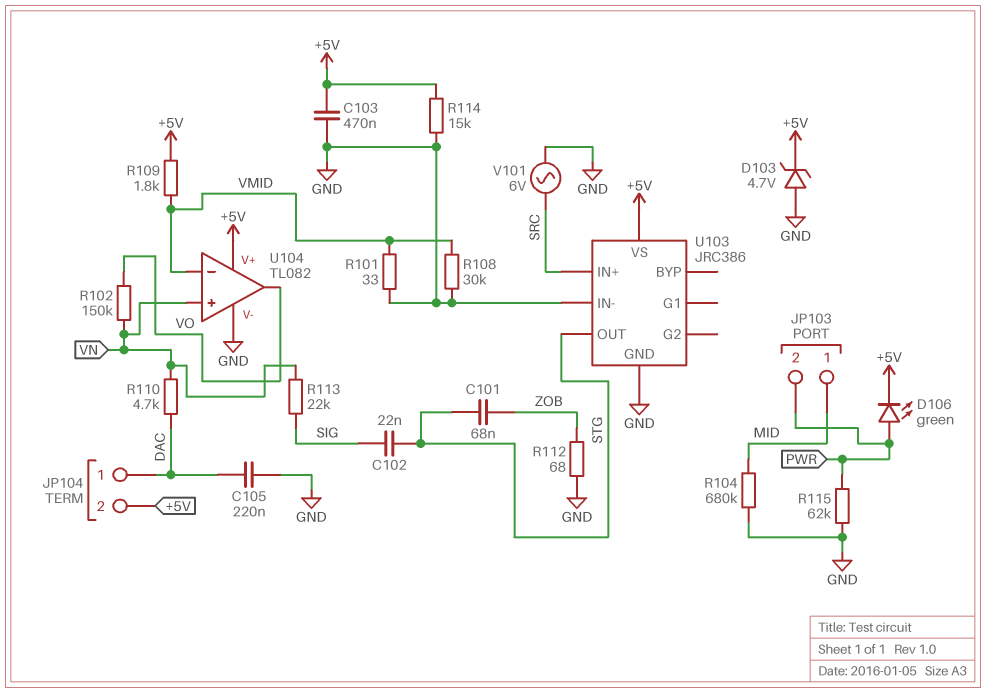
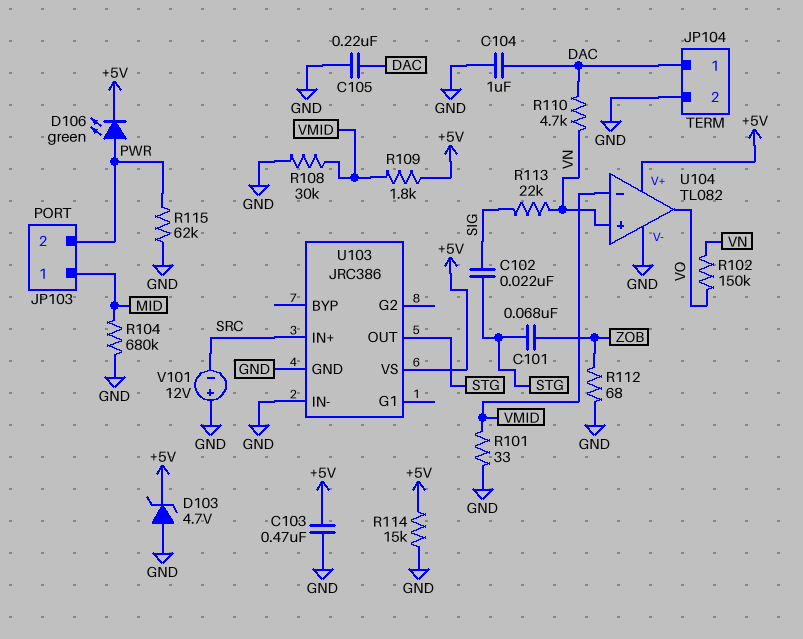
C104: none -> 1uF (DAC, GND)
JP104 pin 2: +5V -> GND
V101: AC 6V (GND, SRC) -> 12V (plus GND, minus SRC)

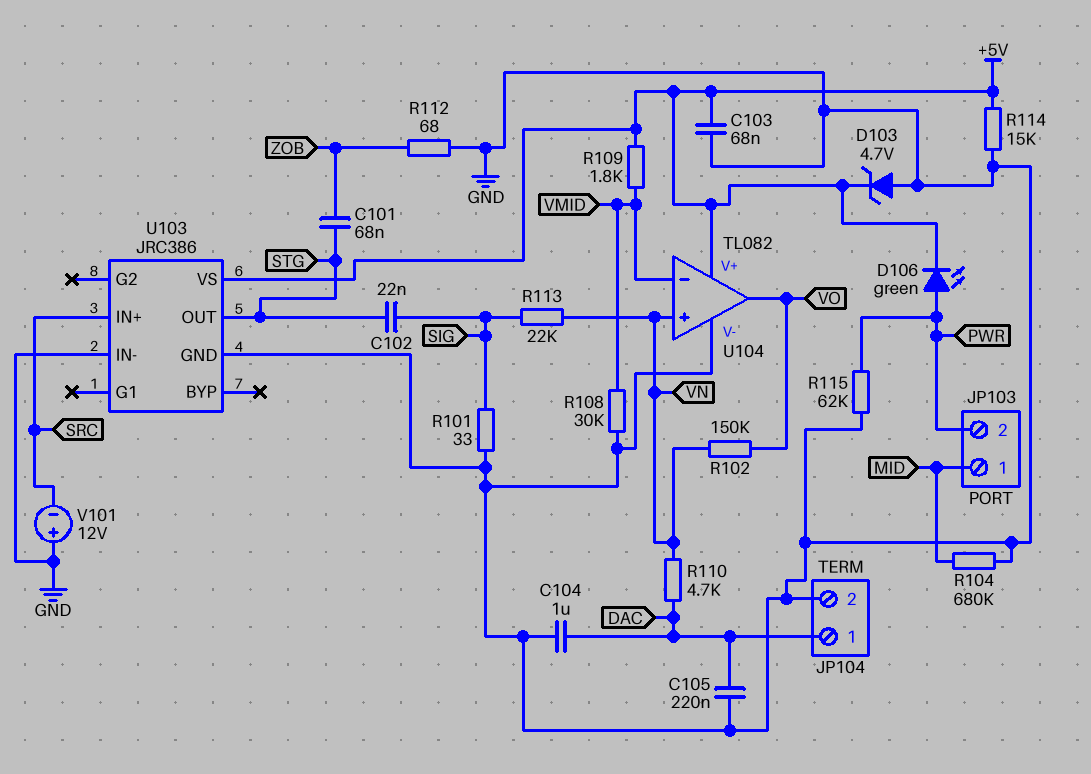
C103: 470nF (+5V, GND) -> 68nF (+5V, GND)
R101: 33 (GND, VMID) -> 33 (GND, SIG)

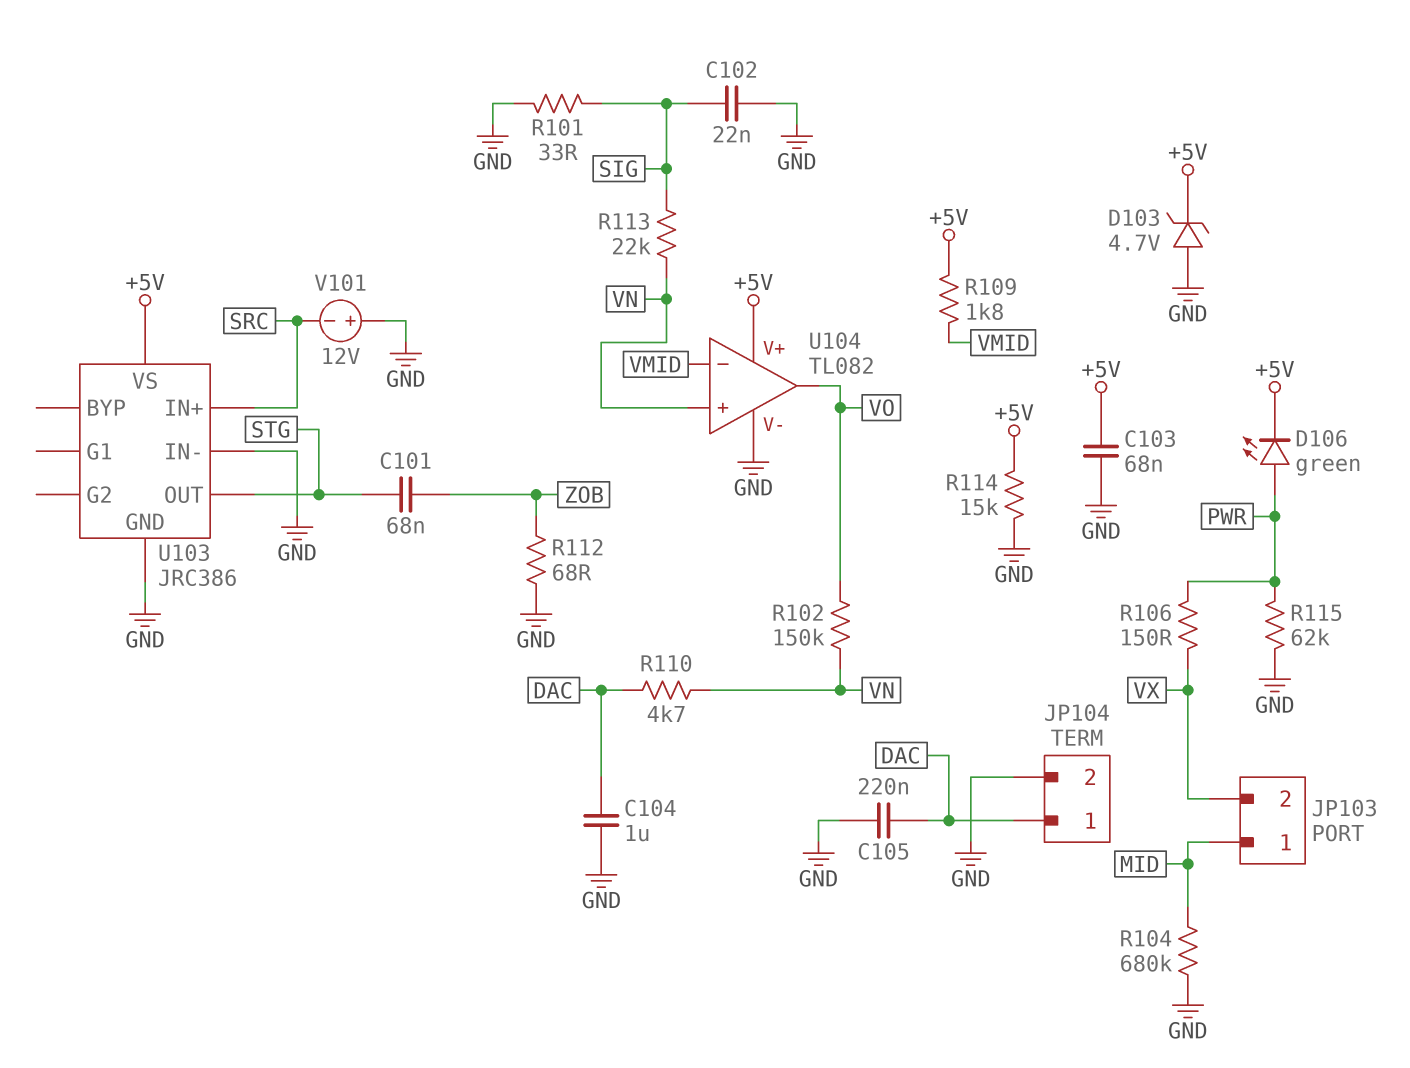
C102: 22nF (SIG, STG) -> 22nF (GND, SIG)
JP103 pin 2: PWR -> VX
R106: none -> 150 (PWR, VX)
R108: 30k (GND, VMID) -> none

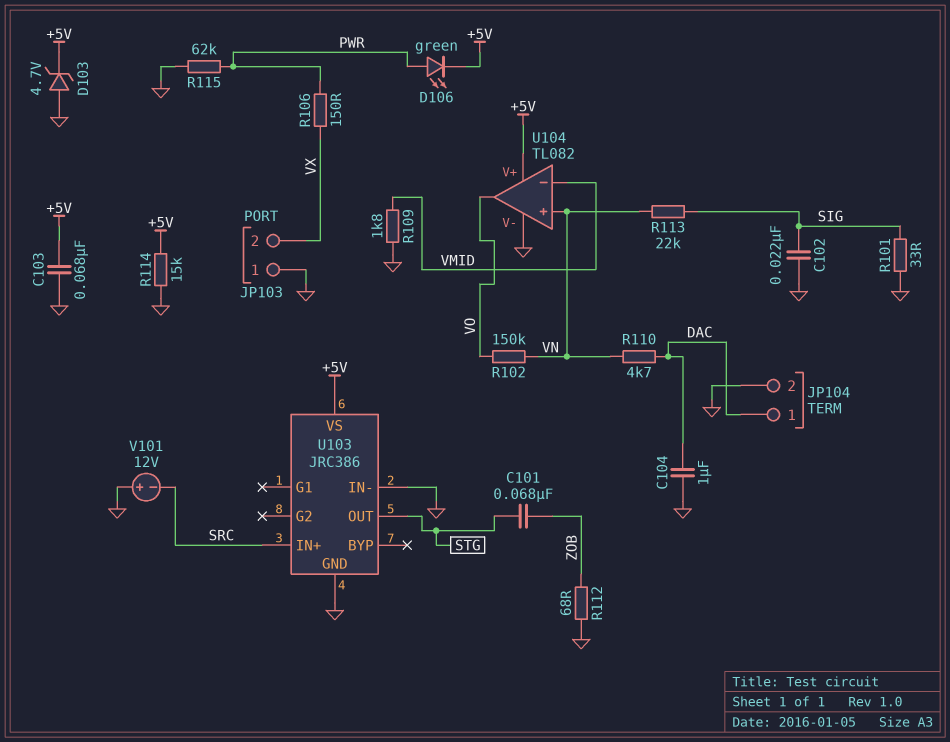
C105: 220nF (DAC, GND) -> none
JP103 pin 1: MID -> GND
R104: 680k (GND, MID) -> none
R109: 1.8k (+5V, VMID) -> 1.8k (GND, VMID)

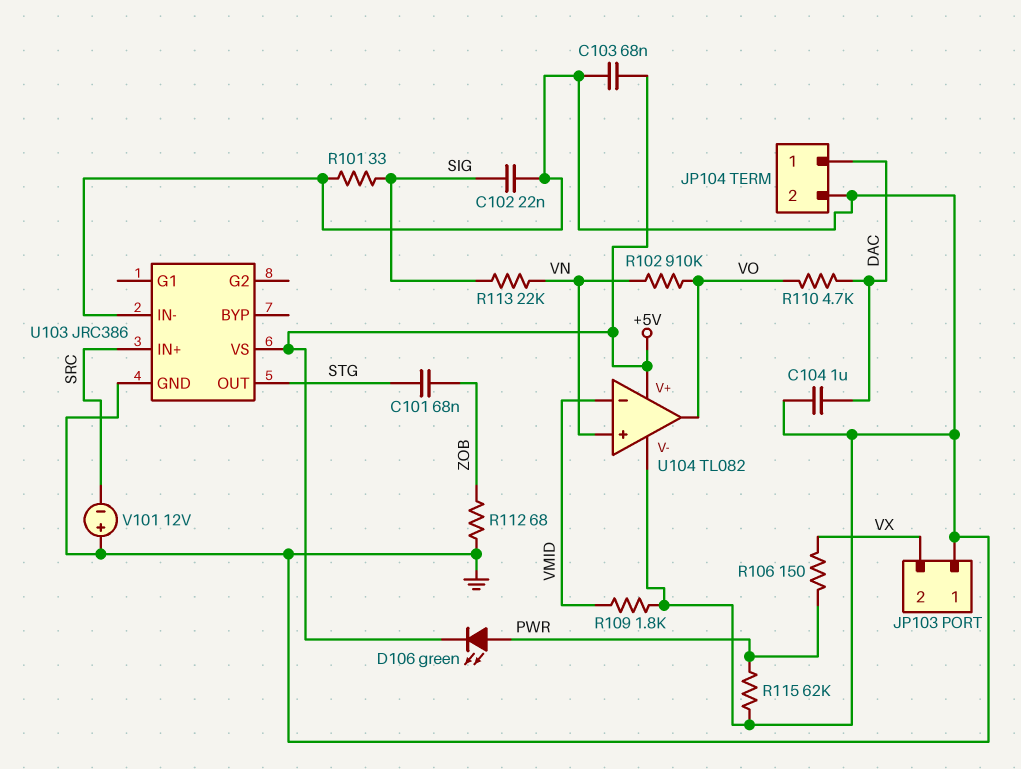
D103: zener 4.7V (A GND, K +5V) -> none
R102: 150k (VN, VO) -> 910k (VN, VO)
R110: 4.7k (DAC, VN) -> 4.7k (DAC, VO)
R114: 15k (+5V, GND) -> none

